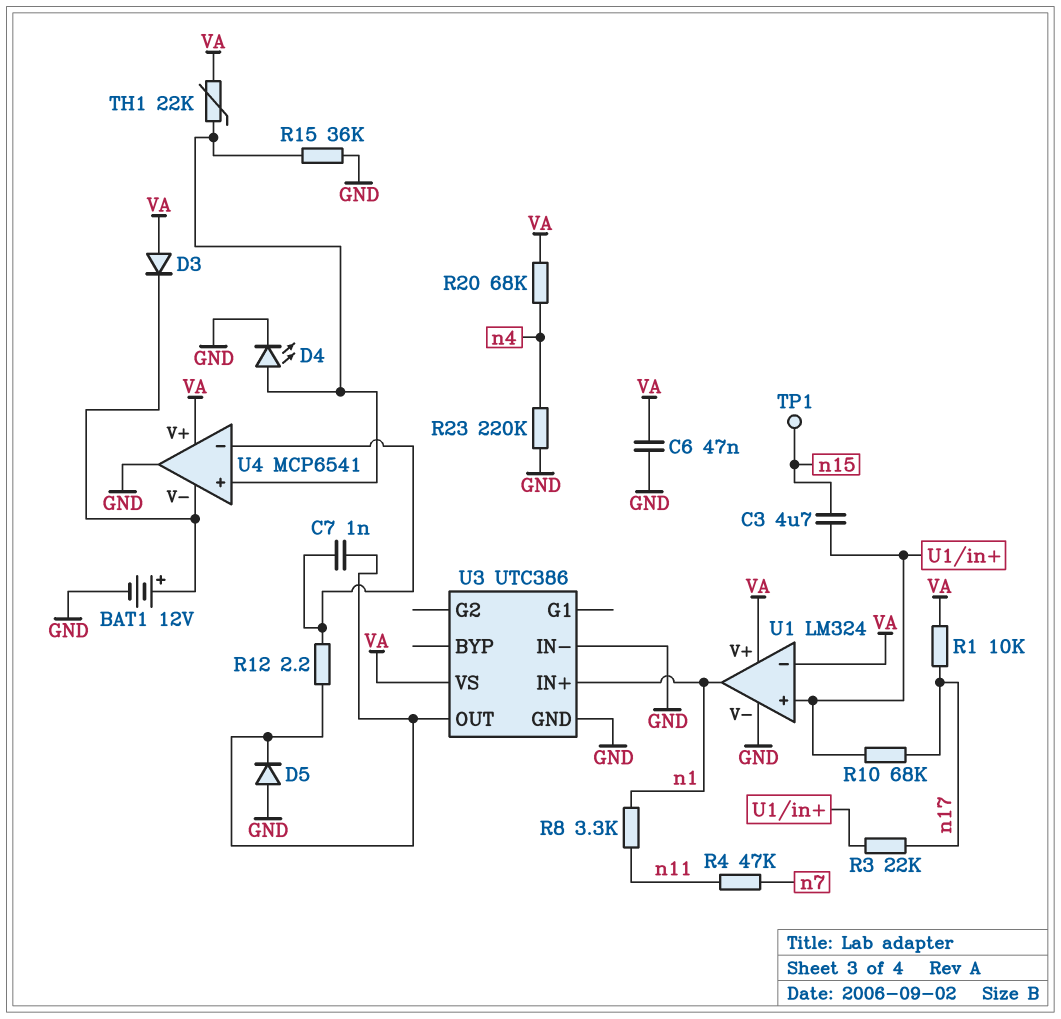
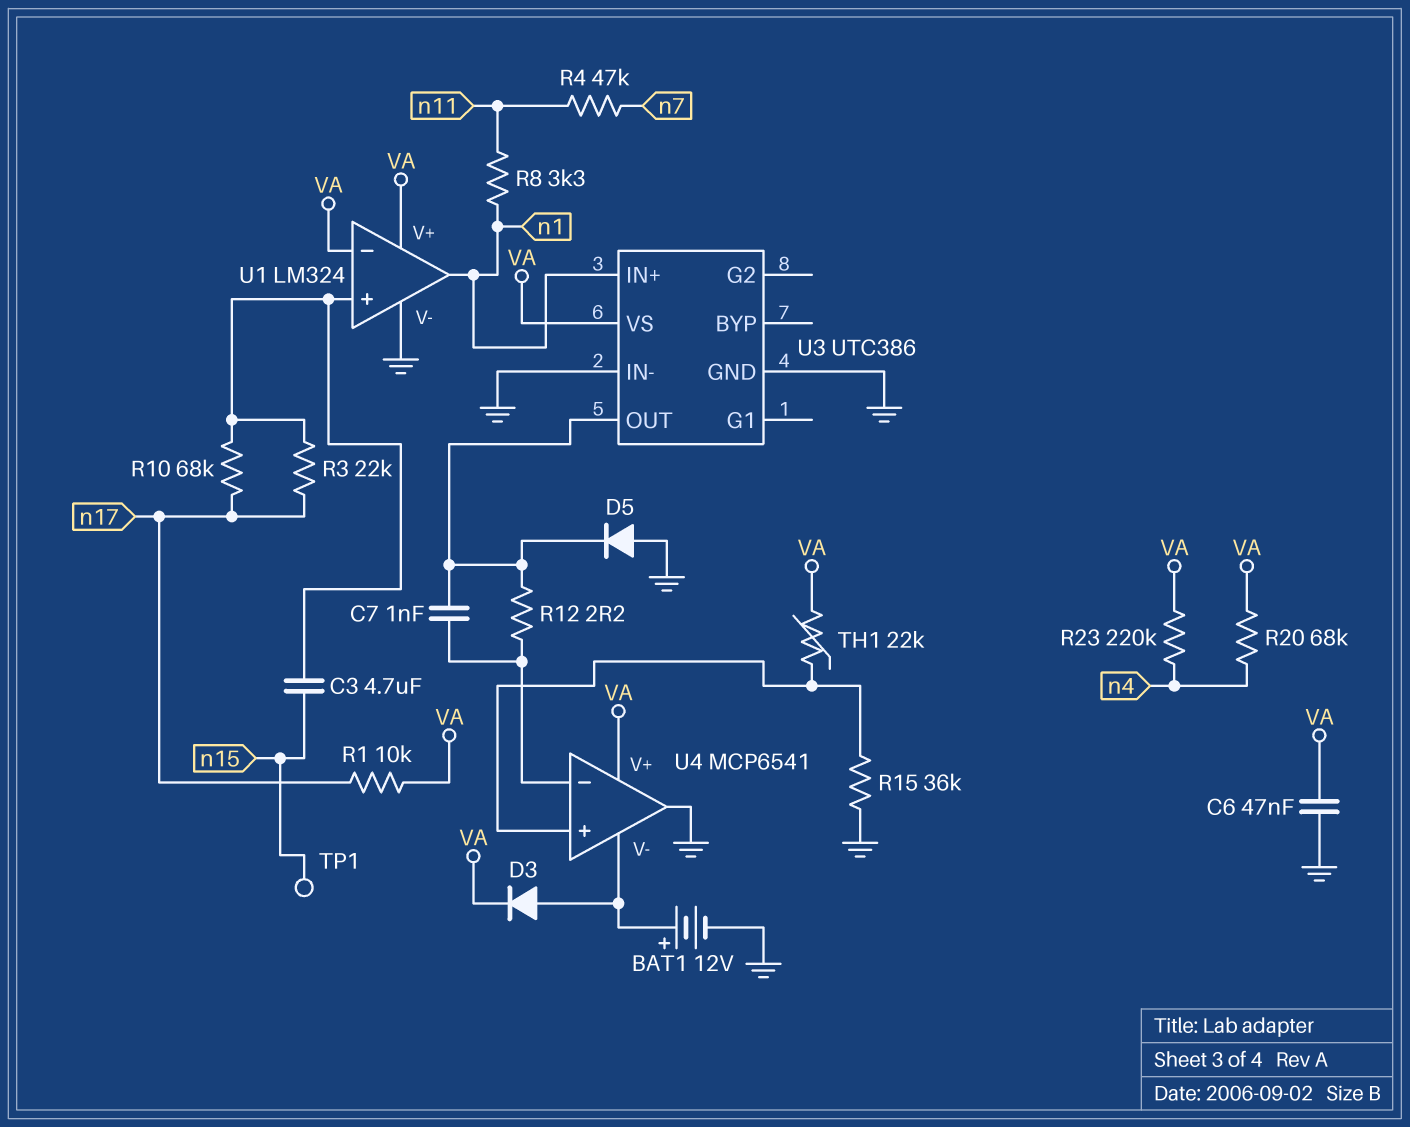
D3: diode (A VA, K U4/V-) -> diode (A U4/V-, K VA)
D4: LED (A U4/in+, K GND) -> none
R23: 220k (GND, n4) -> 220k (VA, n4)

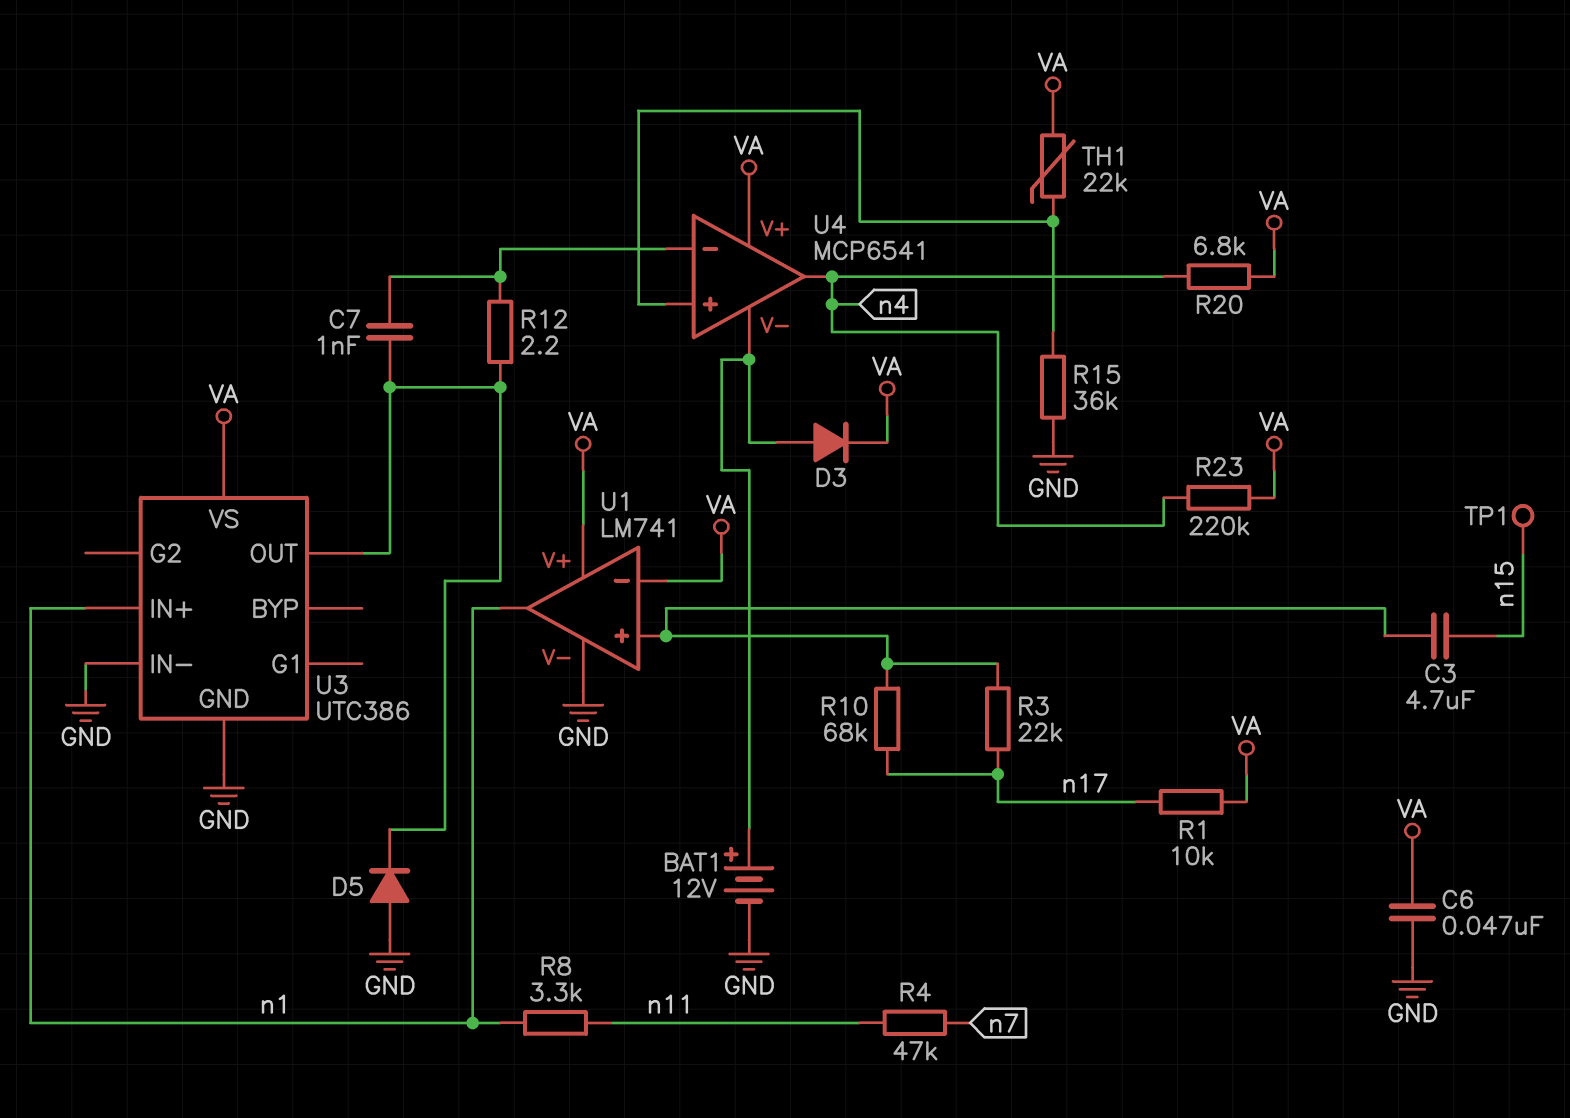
R20: 68k (VA, n4) -> 6.8k (VA, n4)
U1: LM324 -> LM741
U4 pin out: GND -> n4

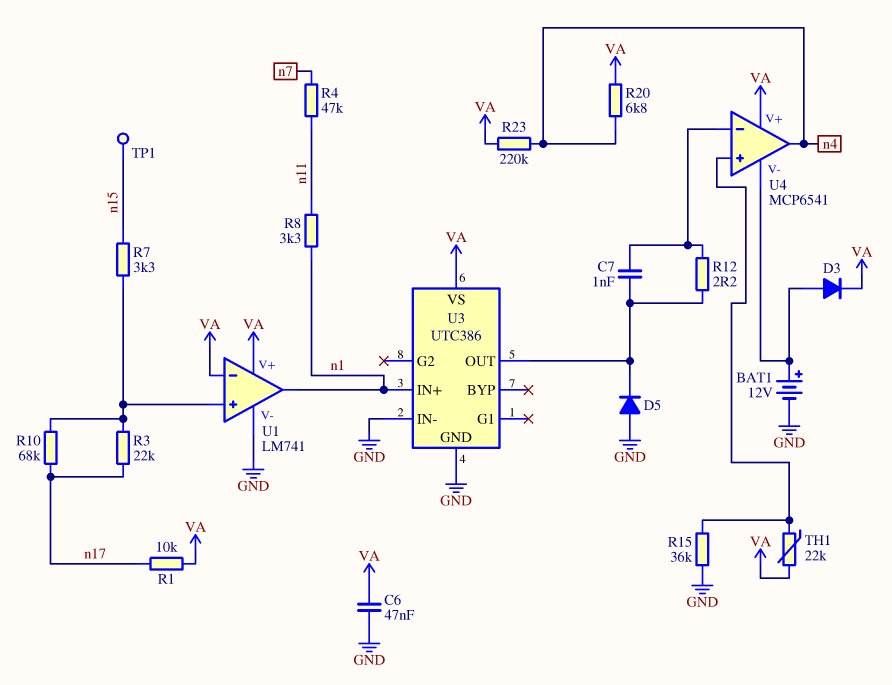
C3: 4.7uF (U1/in+, n15) -> none
R7: none -> 3.3k (U1/in+, n15)

